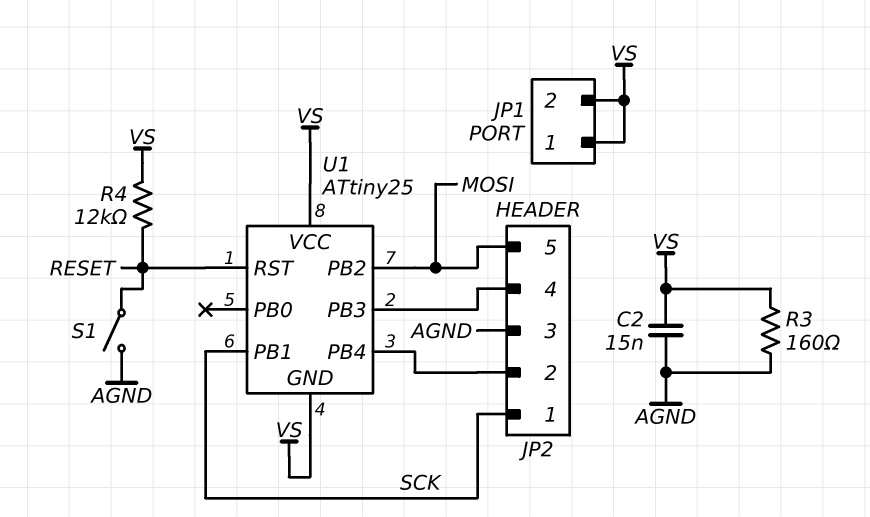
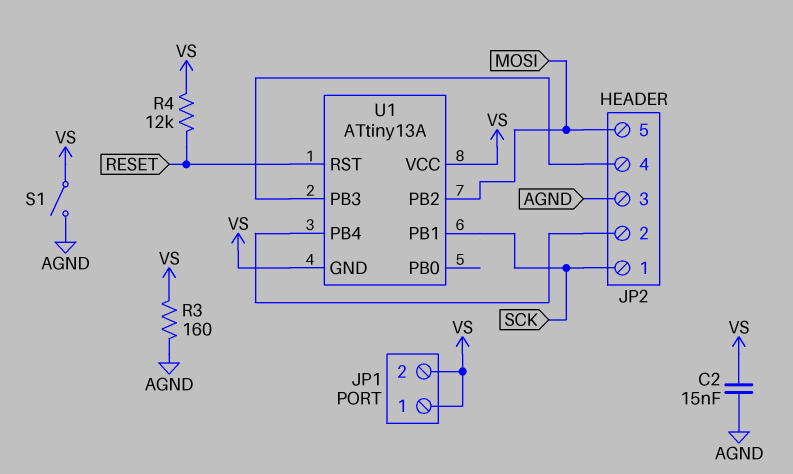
S1: switch (AGND, RESET) -> switch (AGND, VS)
U1: ATtiny25 -> ATtiny13A

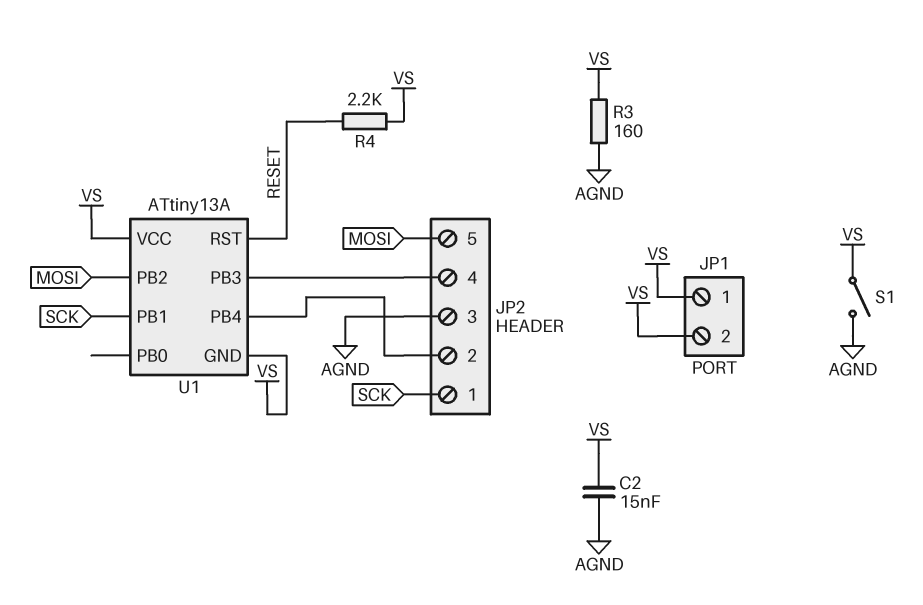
R4: 12k (RESET, VS) -> 2.2k (RESET, VS)

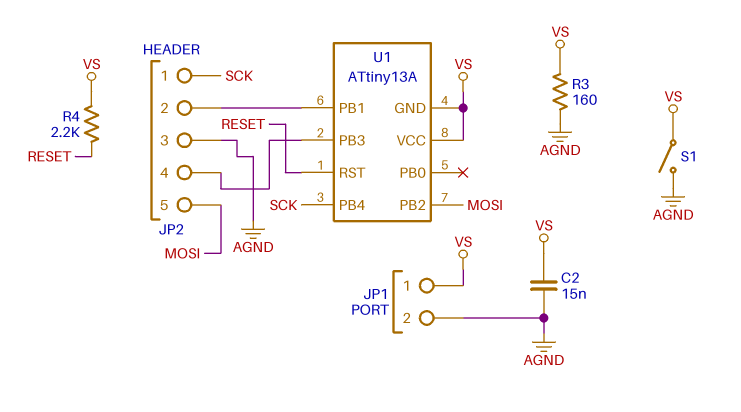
JP1 pin 2: VS -> AGND
U1 pin PB1: SCK -> JP2/2
U1 pin PB4: JP2/2 -> SCK

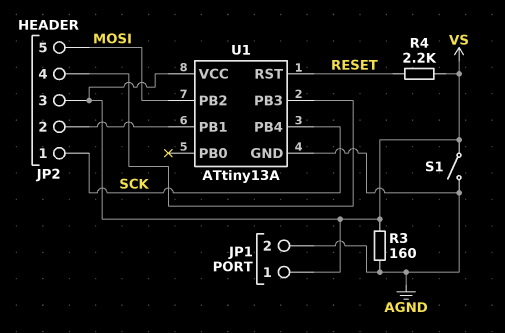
C2: 15nF (AGND, VS) -> none
JP2 pin 3: AGND -> VS
U1 pin GND: VS -> AGND

